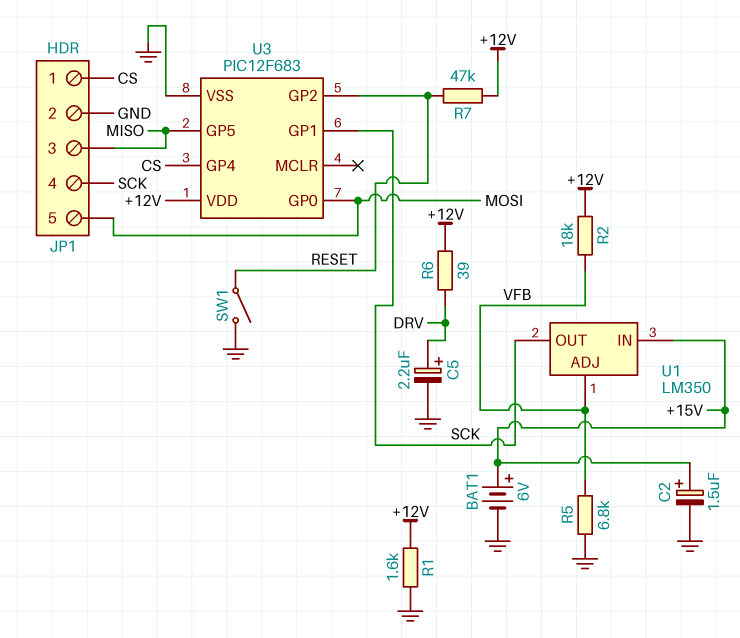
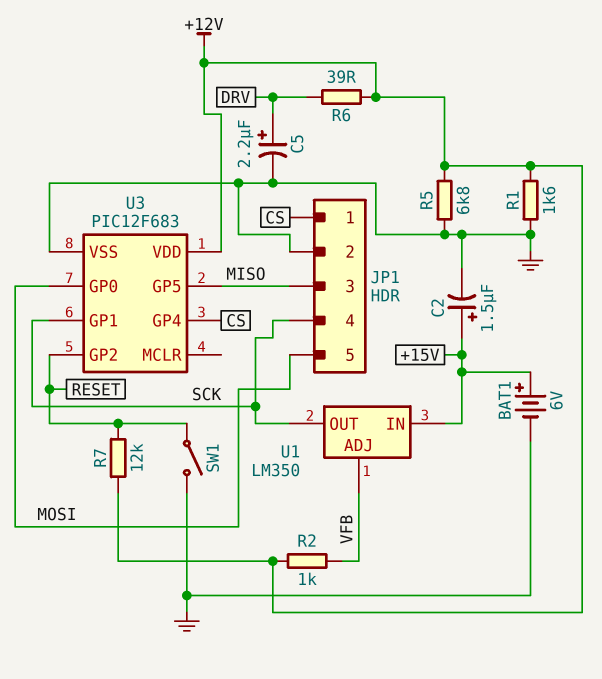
R2: 18k (+12V, VFB) -> 1k (+12V, VFB)
R5: 6.8k (GND, VFB) -> 6.8k (+12V, GND)
R7: 47k (+12V, RESET) -> 12k (+12V, RESET)

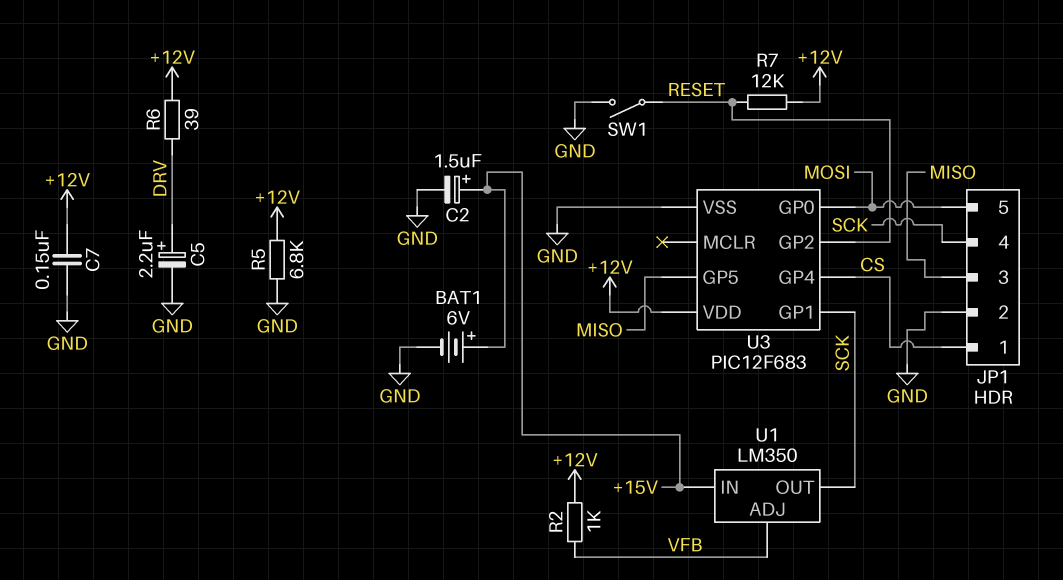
C7: none -> 150nF (+12V, GND)
R1: 1.6k (+12V, GND) -> none

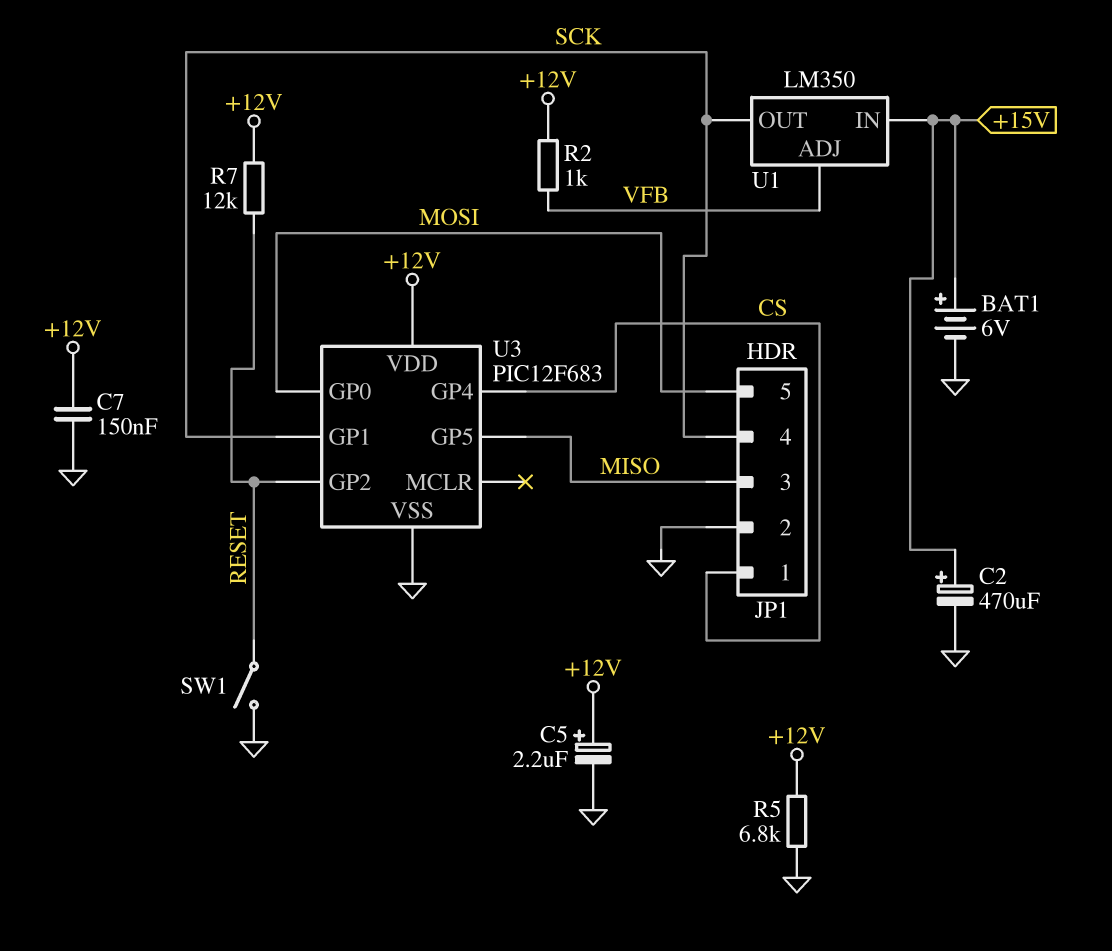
C2: 1.5uF (plus +15V, minus GND) -> 470uF (plus +15V, minus GND)
C5: 2.2uF (plus DRV, minus GND) -> 2.2uF (plus +12V, minus GND)
R6: 39 (+12V, DRV) -> none

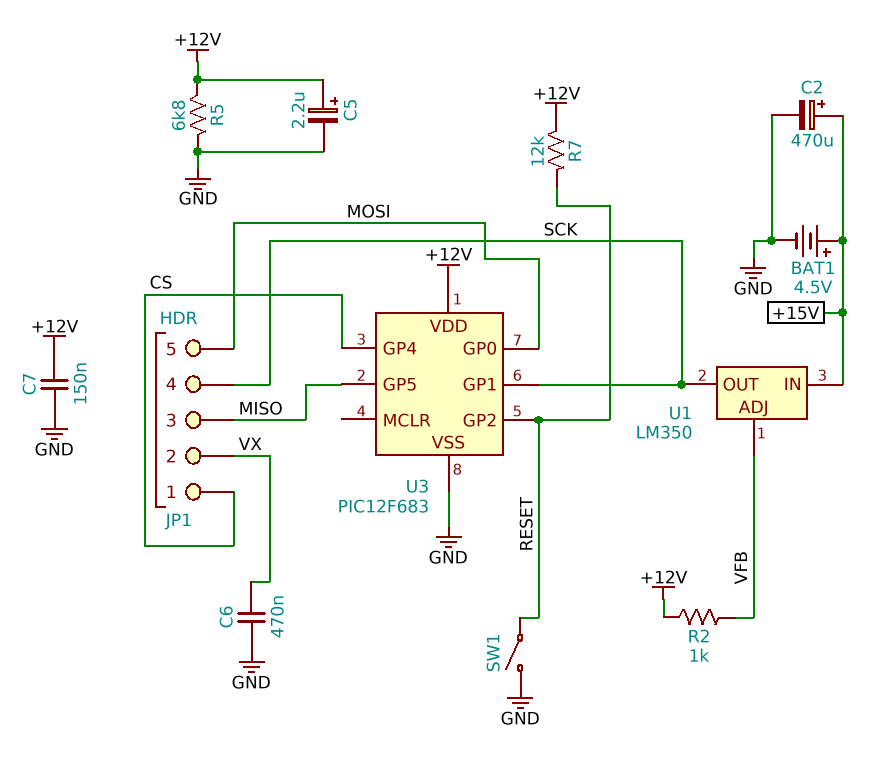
BAT1: 6V (plus +15V, minus GND) -> 4.5V (plus +15V, minus GND)
C6: none -> 470nF (GND, VX)
JP1 pin 2: GND -> VX

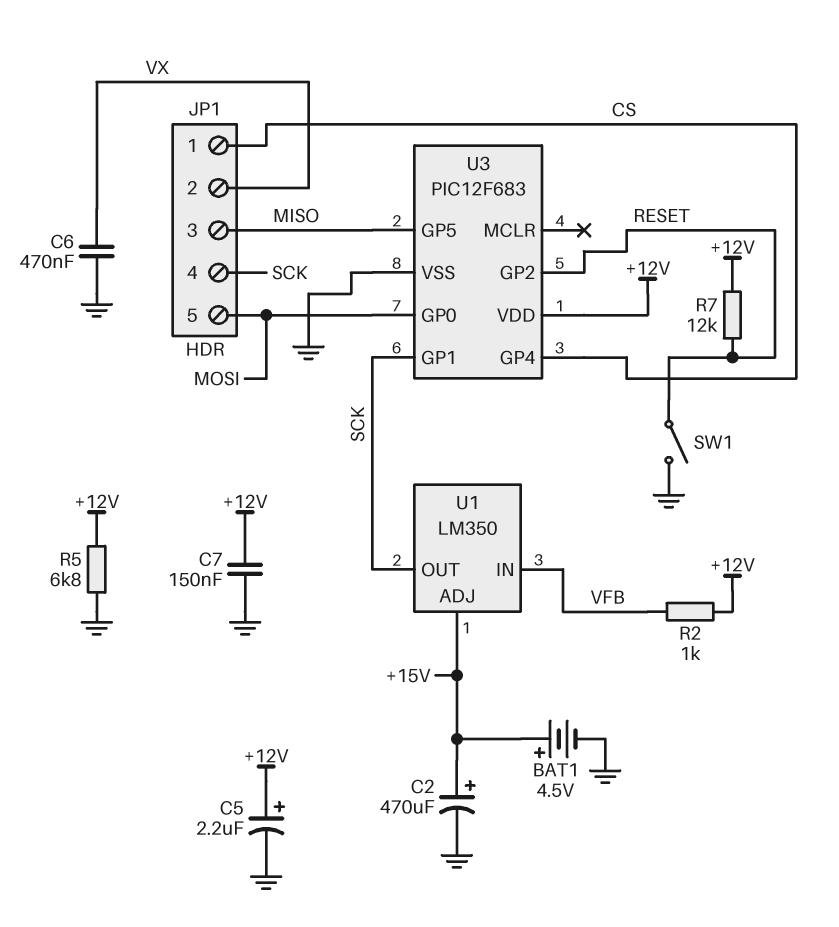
U1 pin ADJ: VFB -> +15V
U1 pin IN: +15V -> VFB

